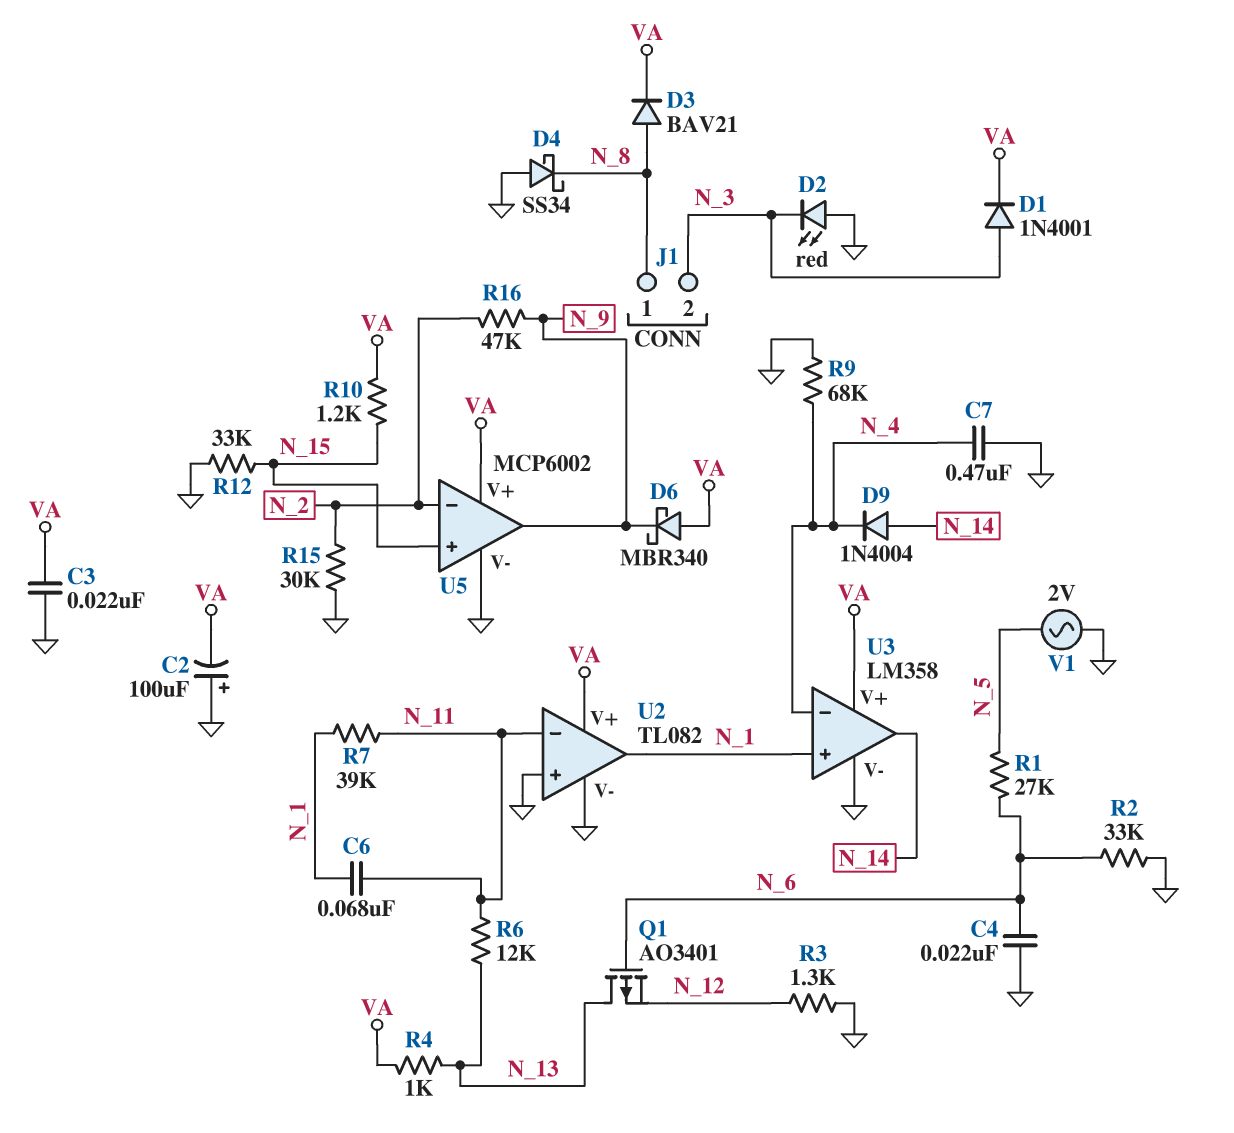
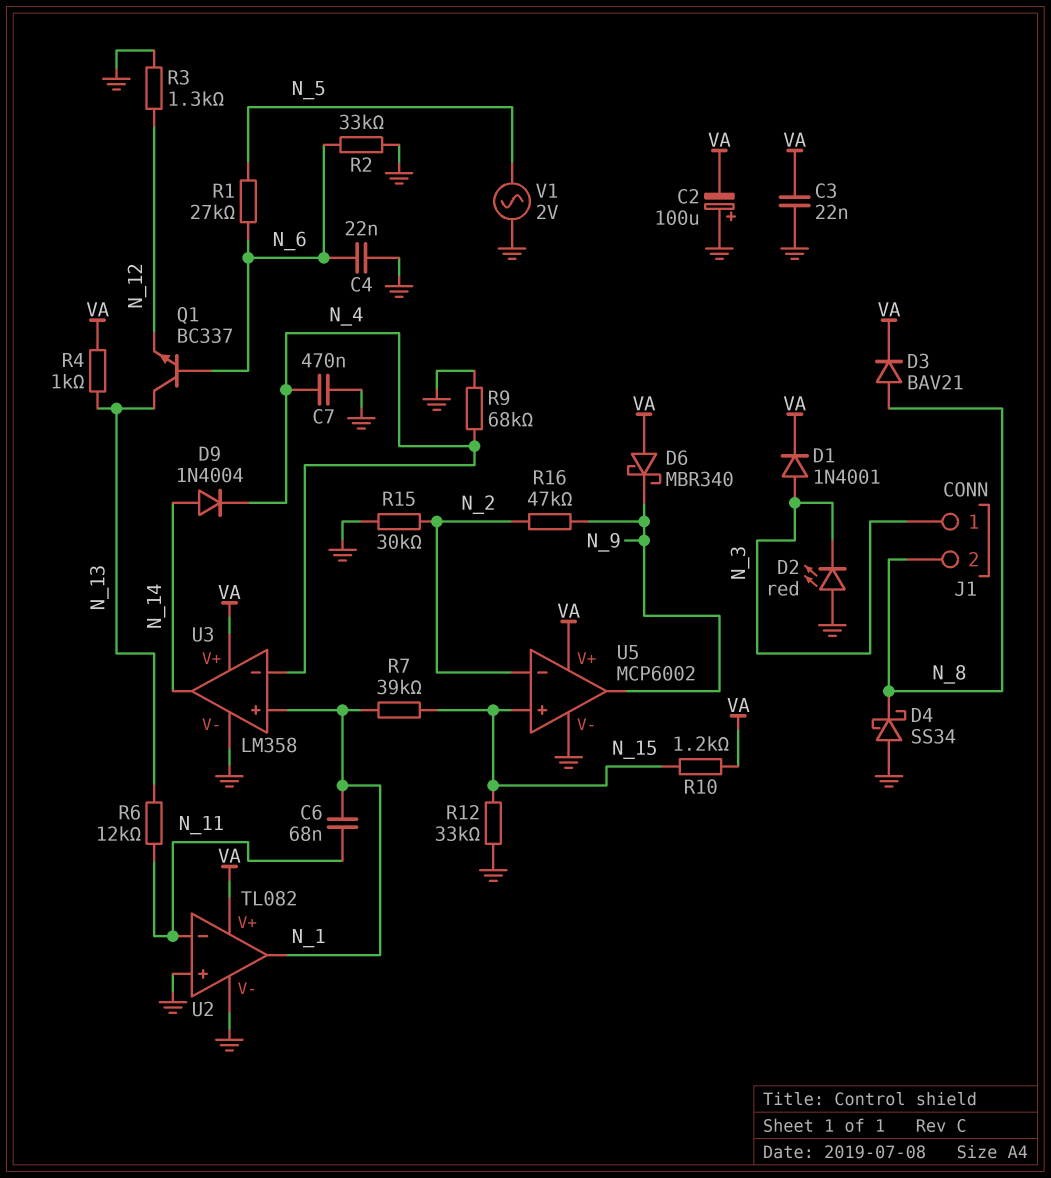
J1 pin 1: N_8 -> N_3
J1 pin 2: N_3 -> N_8
Q1: PMOS AO3401 (G N_6, D N_13, S N_12) -> NPN BC337 (B N_6, C N_13, E N_12)
R7: 39k (N_1, N_11) -> 39k (N_1, N_15)

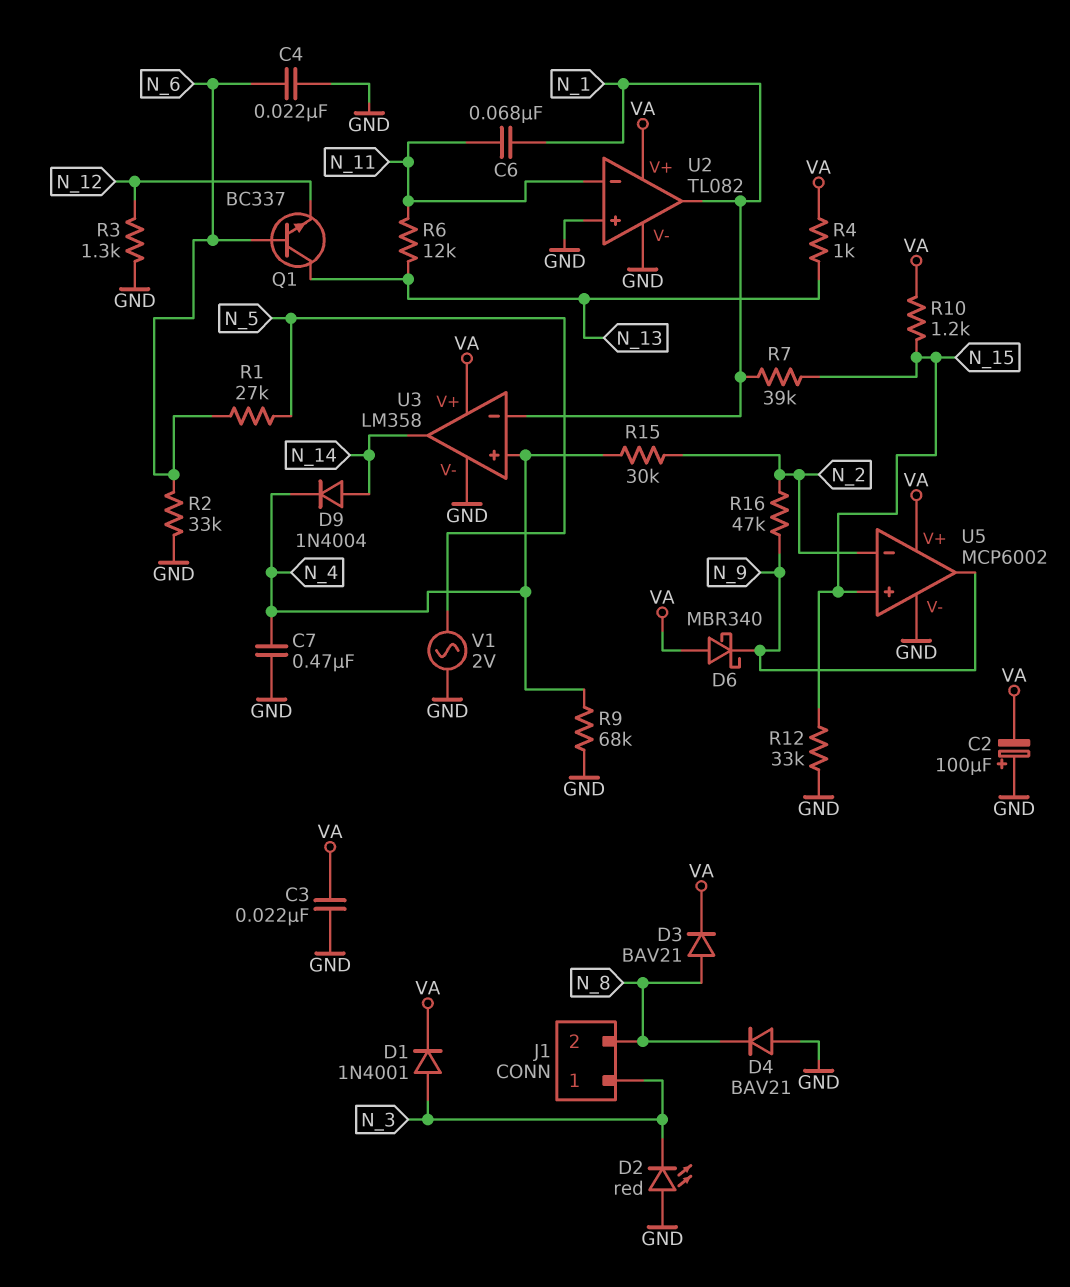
D4: schottky SS34 (A GND, K N_8) -> diode BAV21 (A GND, K N_8)
R15: 30k (GND, N_2) -> 30k (N_2, N_4)
U3 pin in+: N_1 -> N_4
U3 pin in-: N_4 -> N_1

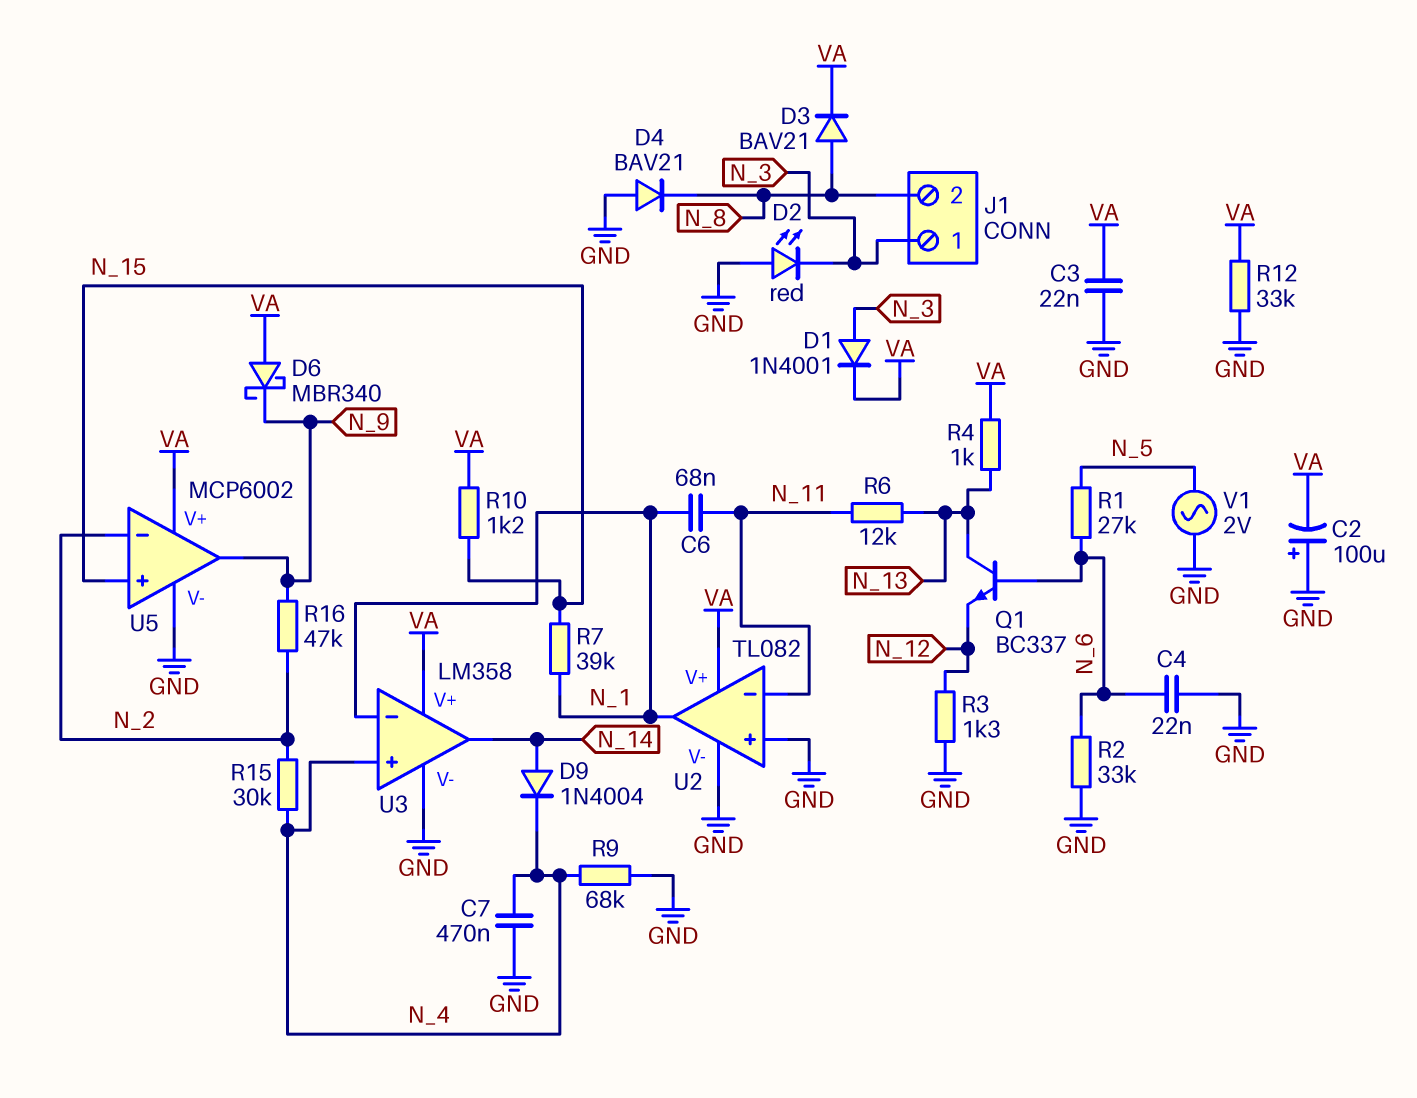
R12: 33k (GND, N_15) -> 33k (GND, VA)

